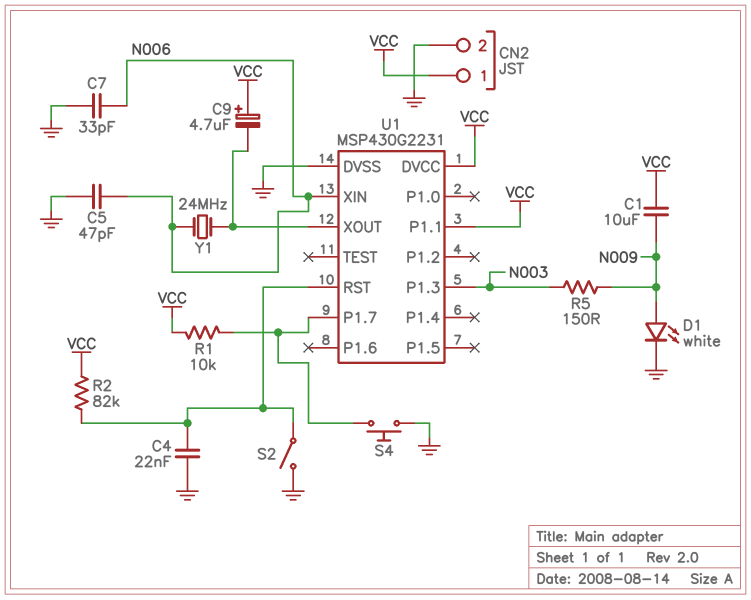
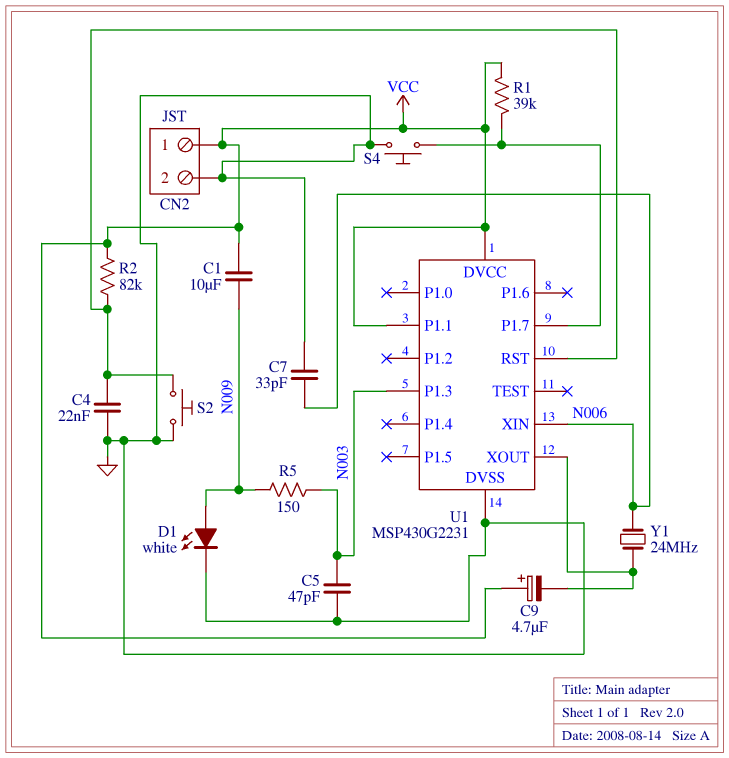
C5: 47pF (GND, N006) -> 47pF (GND, N003)
R1: 10k (U1/P1.7, VCC) -> 39k (U1/P1.7, VCC)
S2: switch (GND, U1/RST) -> button (GND, U1/RST)

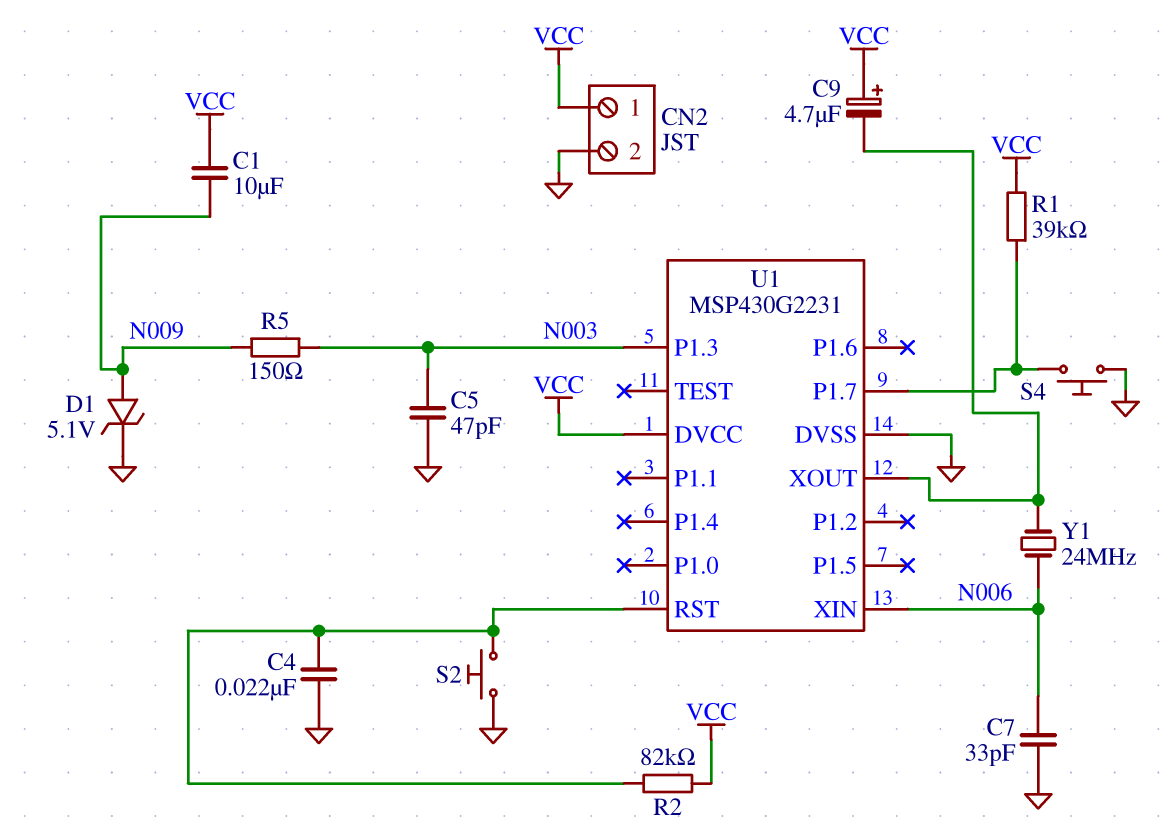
D1: LED white (A N009, K GND) -> zener 5.1V (A N009, K GND)
U1 pin P1.1: VCC -> none

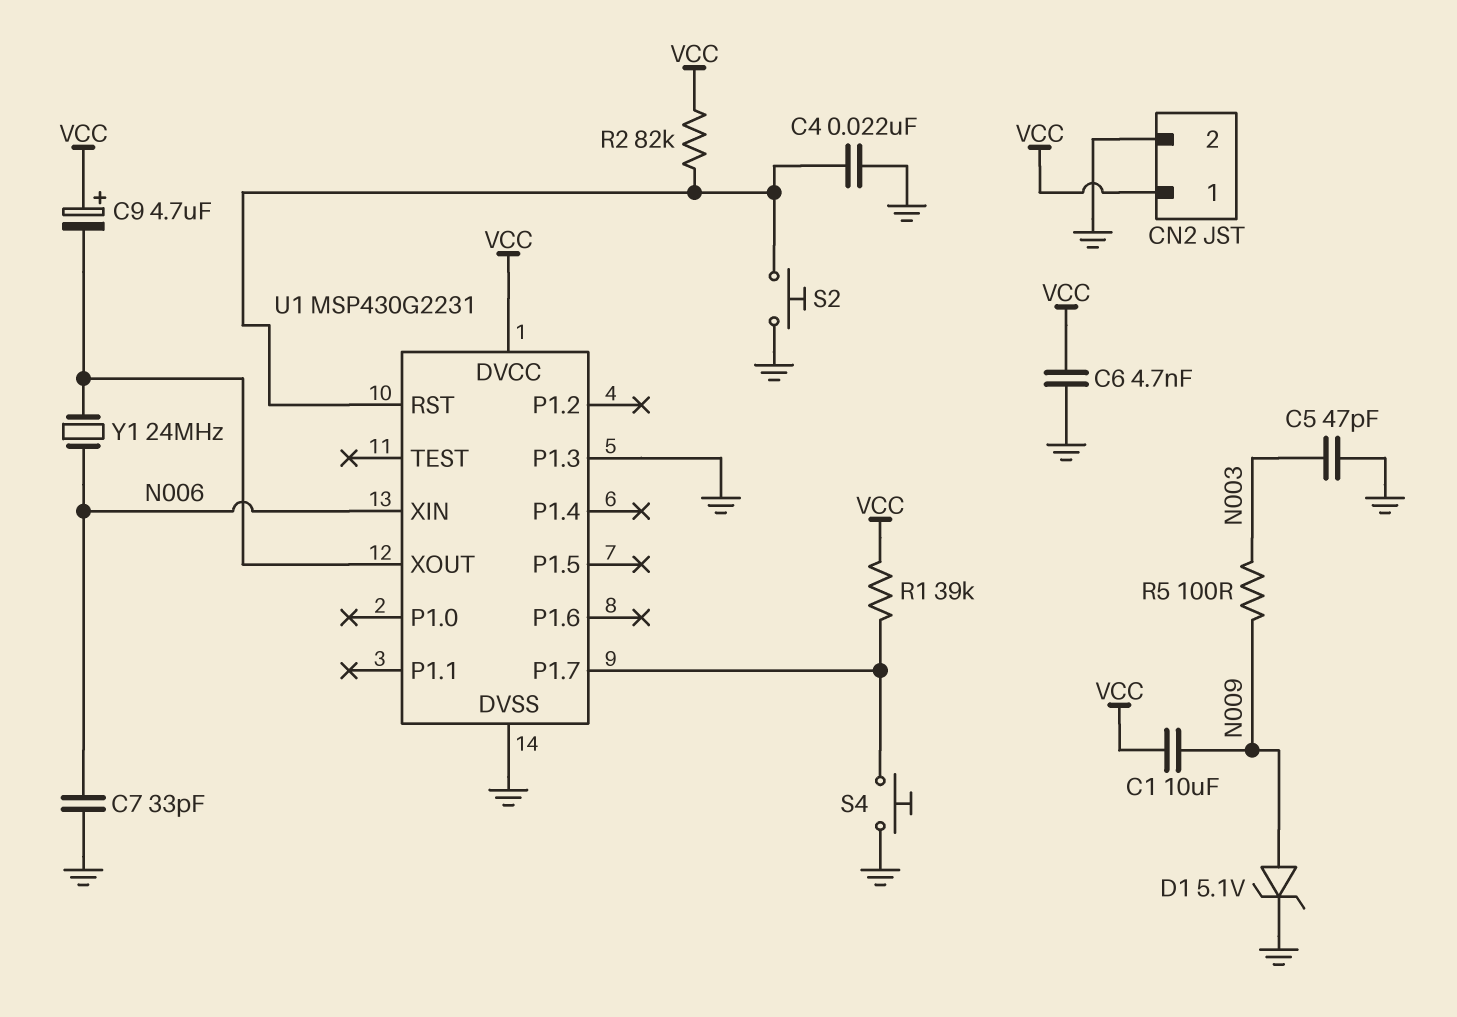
C6: none -> 4.7nF (GND, VCC)
R5: 150 (N003, N009) -> 100 (N003, N009)
U1 pin P1.3: N003 -> GND

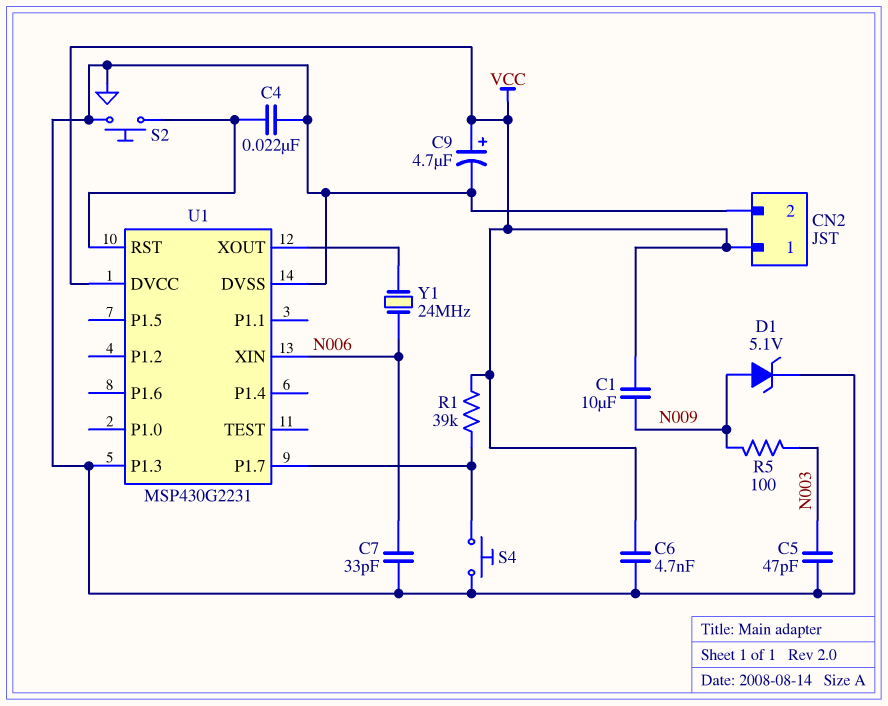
C9: 4.7uF (plus VCC, minus U1/XOUT) -> 4.7uF (plus VCC, minus GND)
R2: 82k (U1/RST, VCC) -> none

